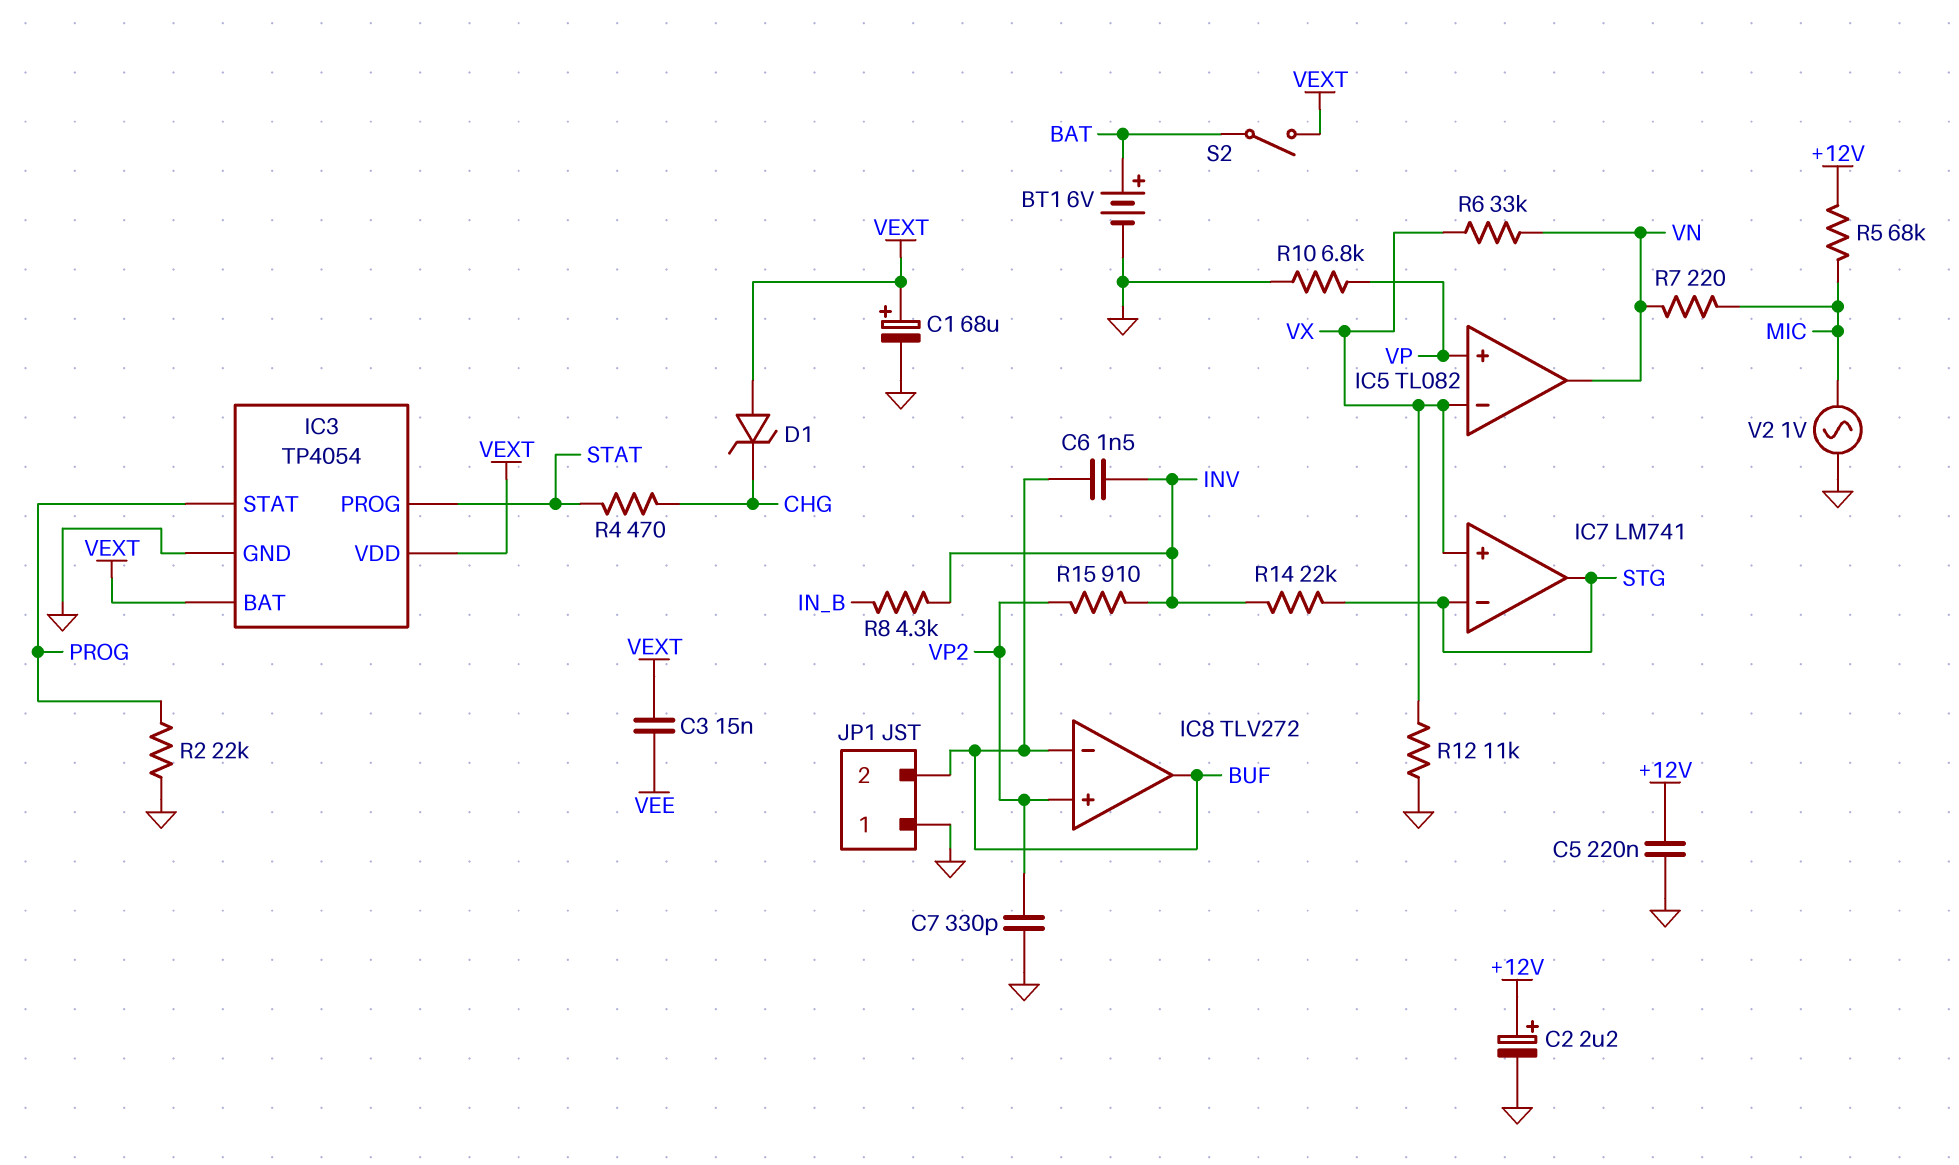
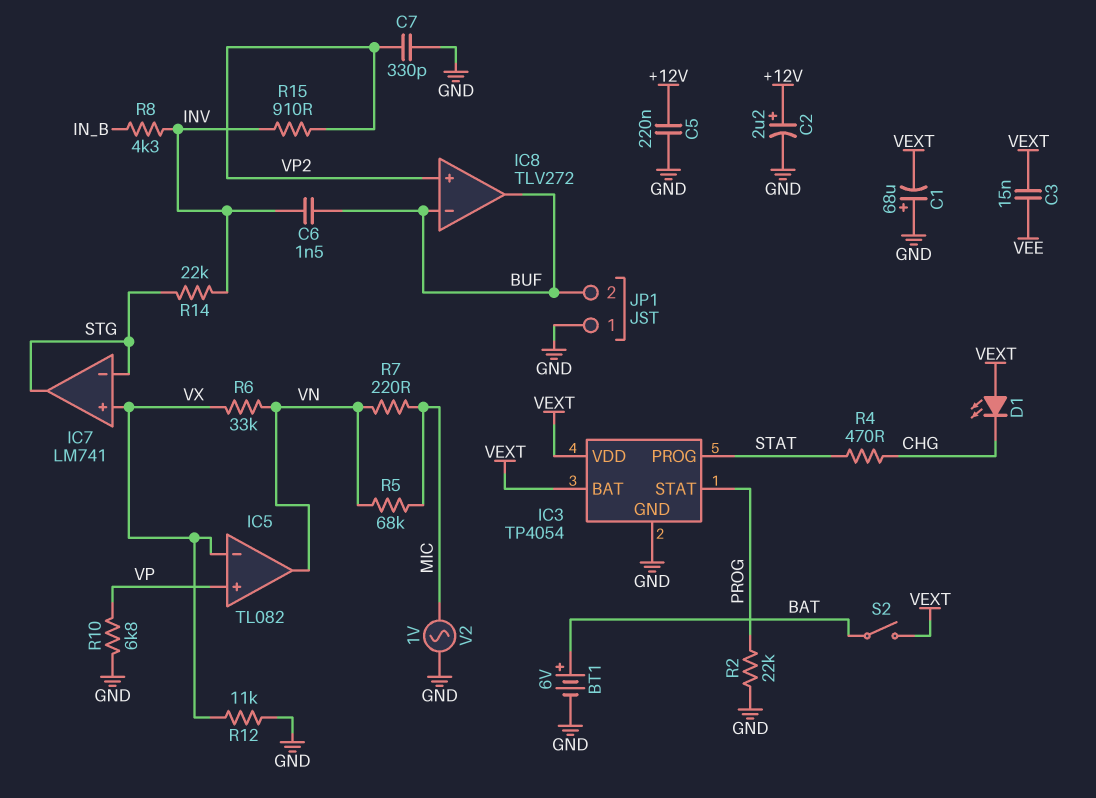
C1: 68uF (plus VEXT, minus GND) -> 68uF (plus GND, minus VEXT)
D1: zener (A VEXT, K CHG) -> LED (A VEXT, K CHG)
R5: 68k (+12V, MIC) -> 68k (MIC, VN)

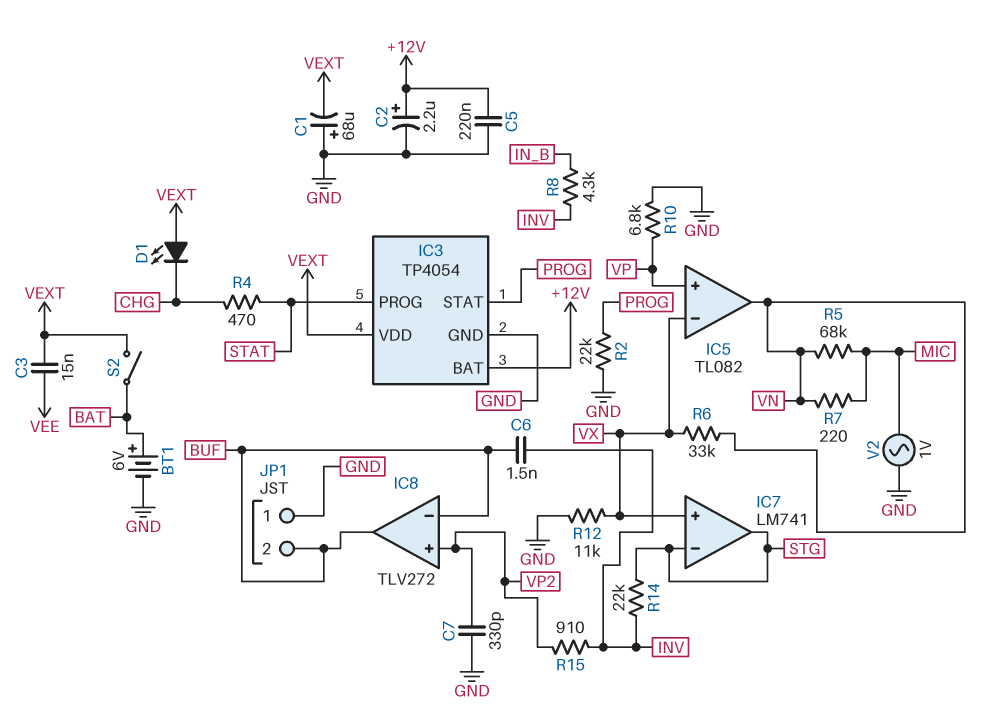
IC3 pin BAT: VEXT -> +12V

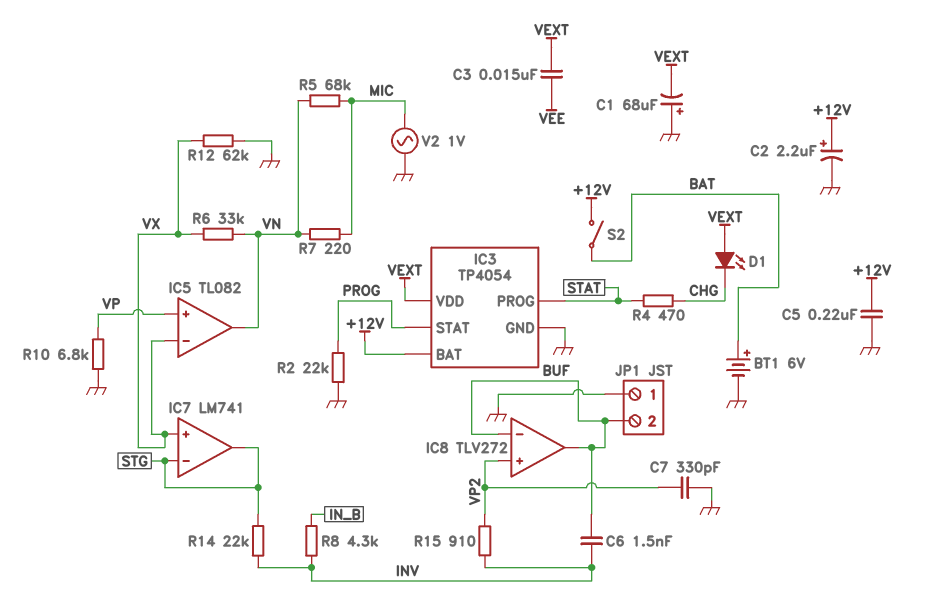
R12: 11k (GND, VX) -> 62k (GND, VX)
S2: switch (BAT, VEXT) -> switch (+12V, BAT)

